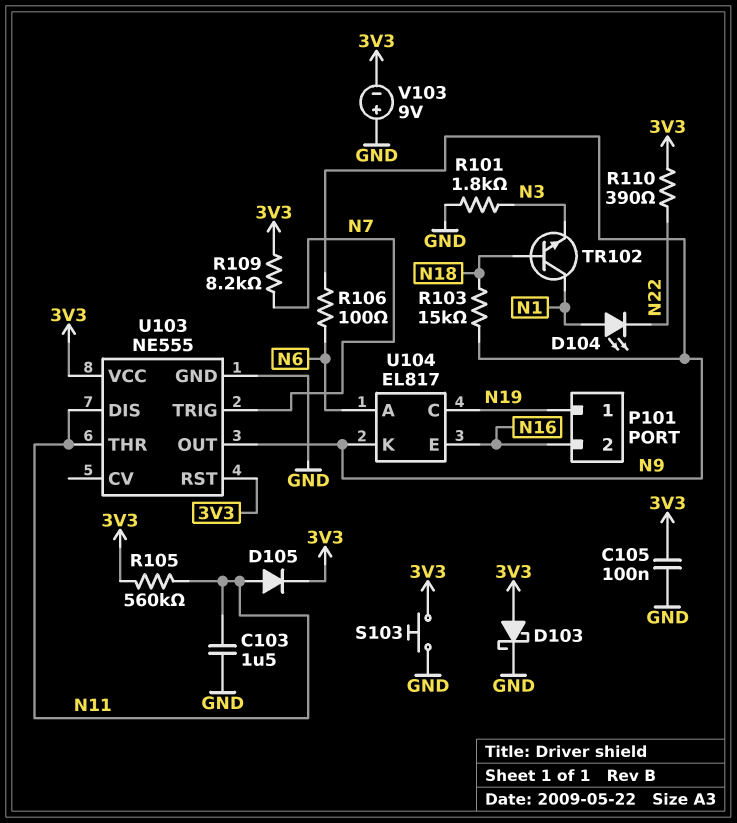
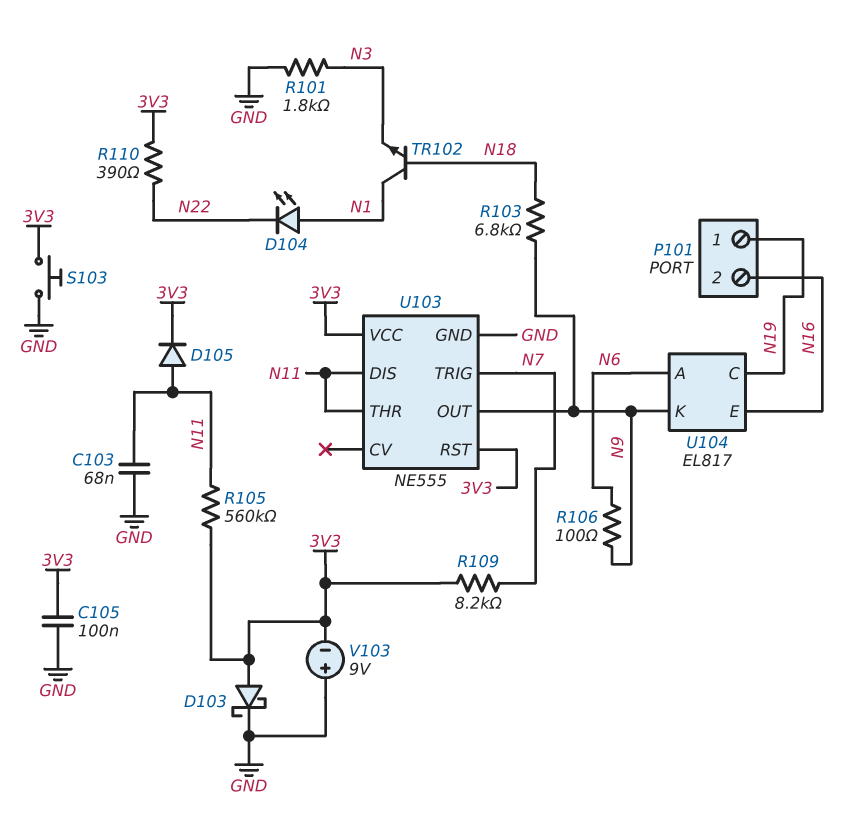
C103: 1.5uF (GND, N11) -> 68nF (GND, N11)
R103: 15k (N9, N18) -> 6.8k (N9, N18)

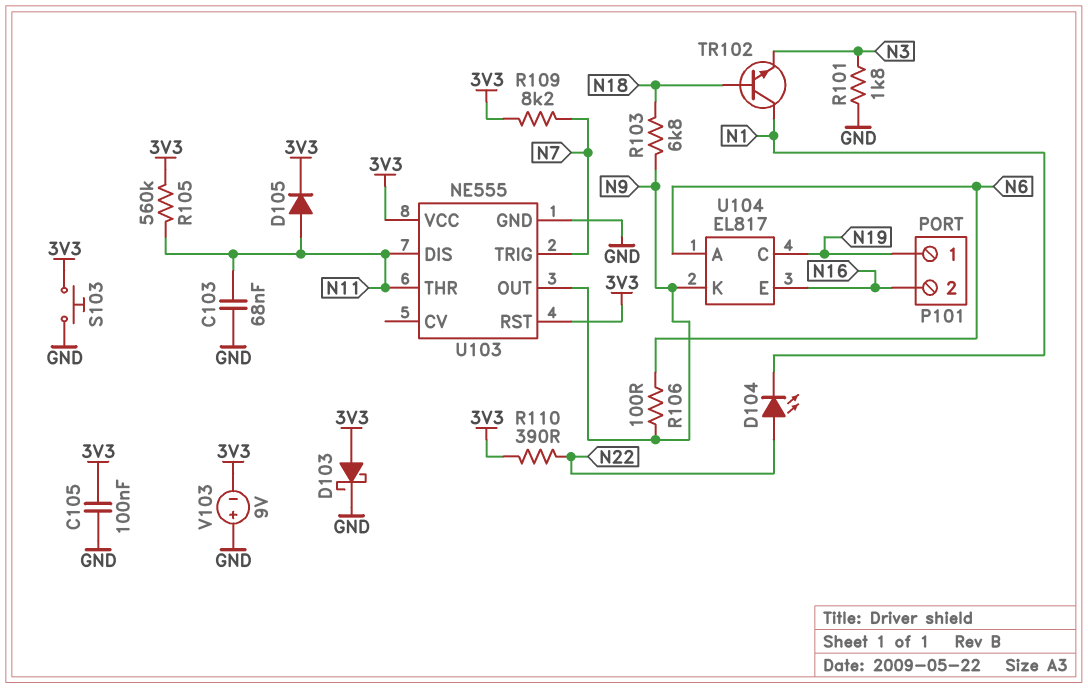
D104: LED (A N1, K N22) -> LED (A N22, K N1)

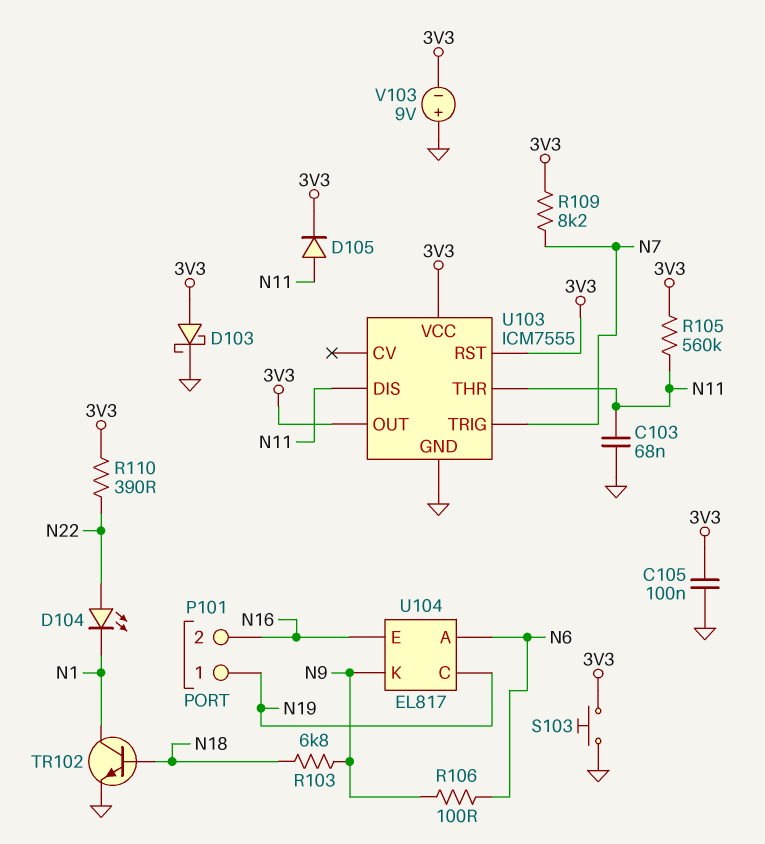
R101: 1.8k (GND, N3) -> none
TR102: NPN (B N18, C N1, E N3) -> NPN (B N18, C N1, E GND)
U103: NE555 -> ICM7555
U103 pin OUT: N9 -> 3V3

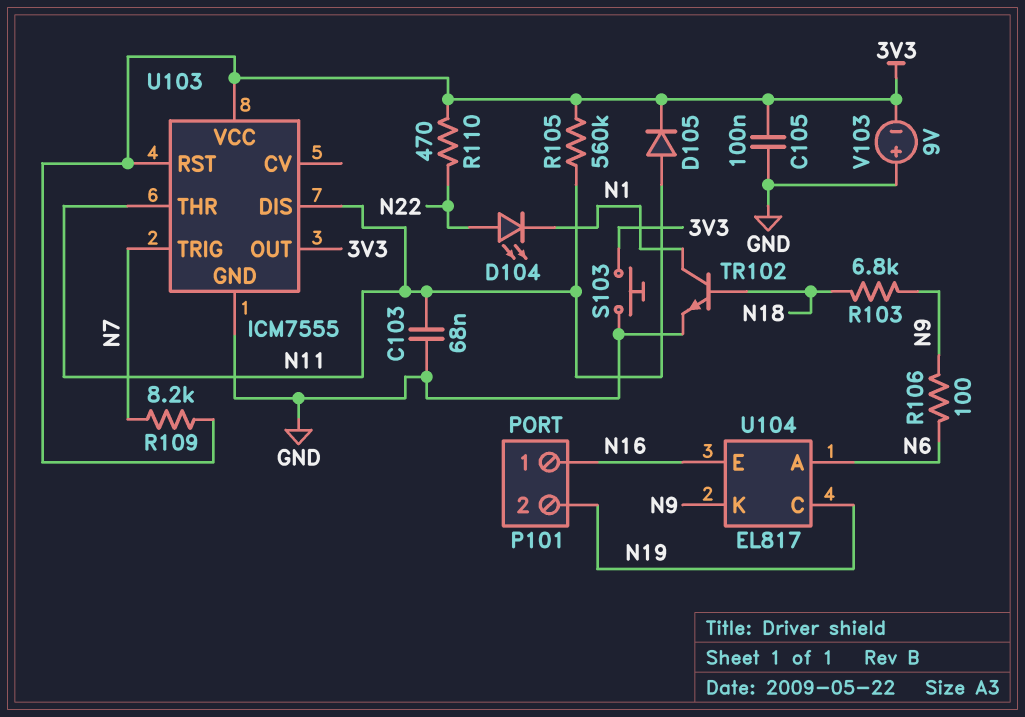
D103: schottky (A 3V3, K GND) -> none
P101 pin 1: N19 -> N16
P101 pin 2: N16 -> N19
R110: 390 (3V3, N22) -> 470 (3V3, N22)

